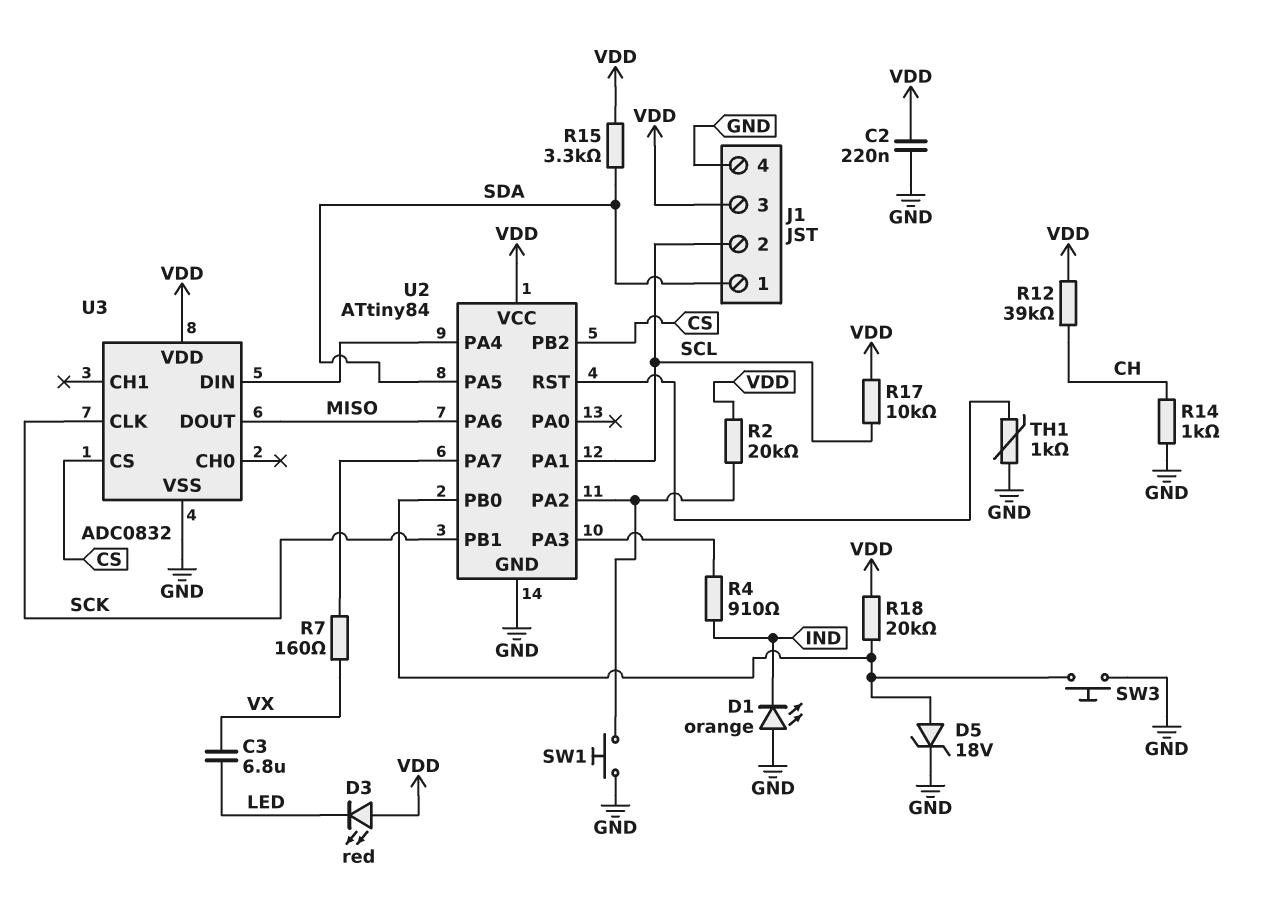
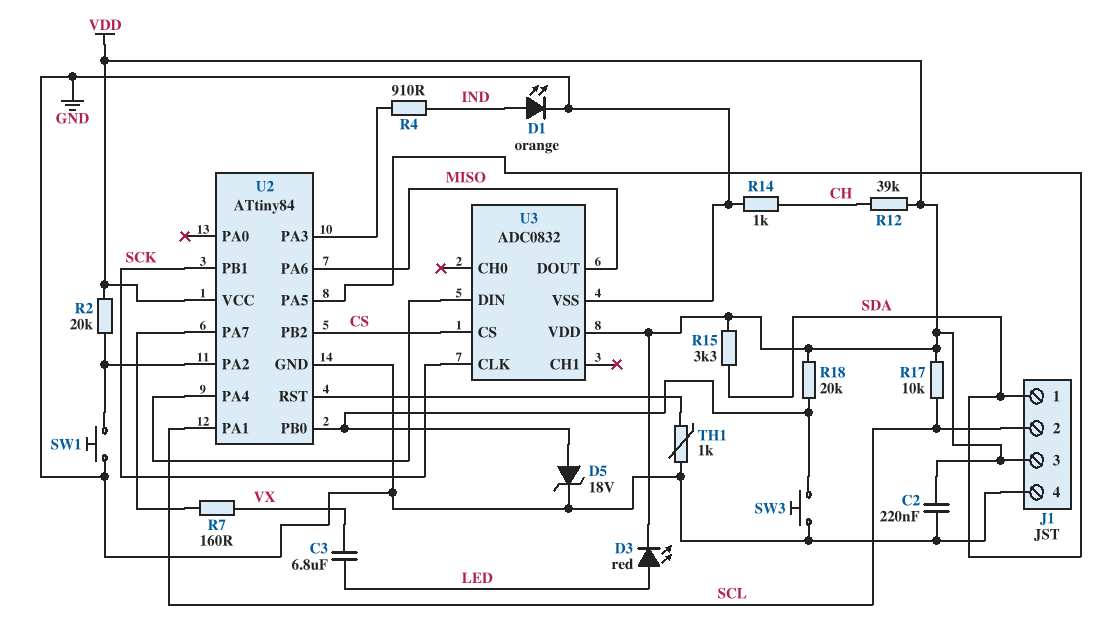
D1: LED orange (A GND, K IND) -> LED orange (A IND, K GND)
D3: LED red (A VDD, K LED) -> LED red (A LED, K VDD)

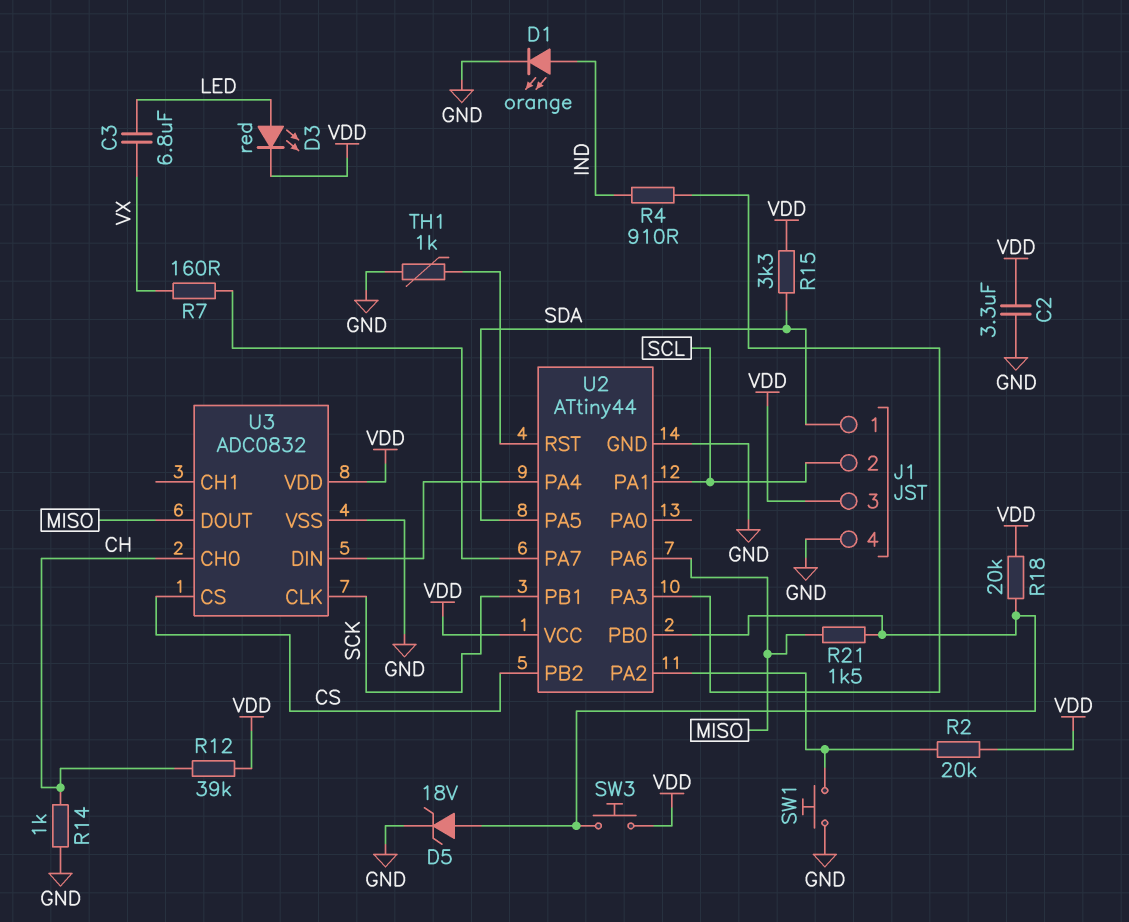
C2: 220nF (GND, VDD) -> 3.3uF (GND, VDD)
R17: 10k (SCL, VDD) -> none
R21: none -> 1.5k (MISO, U2/PB0)
SW3: button (GND, U2/PB0) -> button (U2/PB0, VDD)
U2: ATtiny84 -> ATtiny44
U3 pin CH0: none -> CH

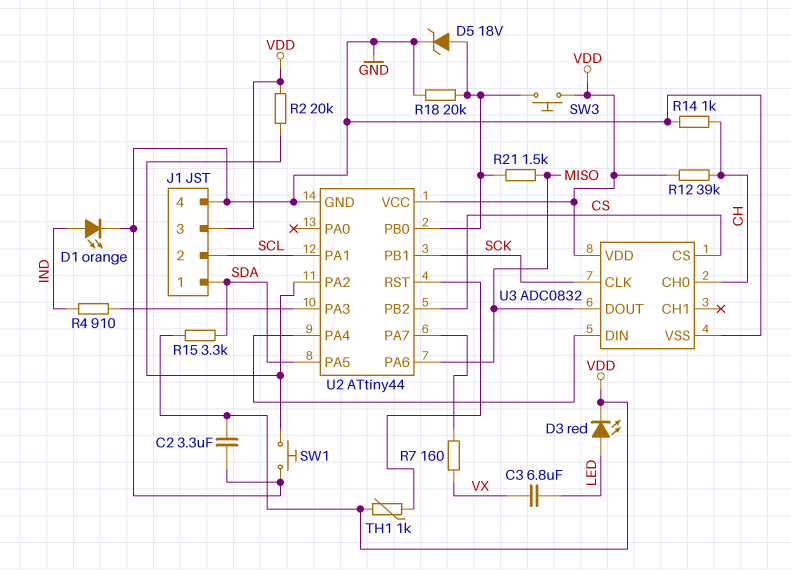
R18: 20k (U2/PB0, VDD) -> 20k (GND, U2/PB0)
TH1: 1k (GND, U2/RST) -> 1k (U2/RST, VDD)

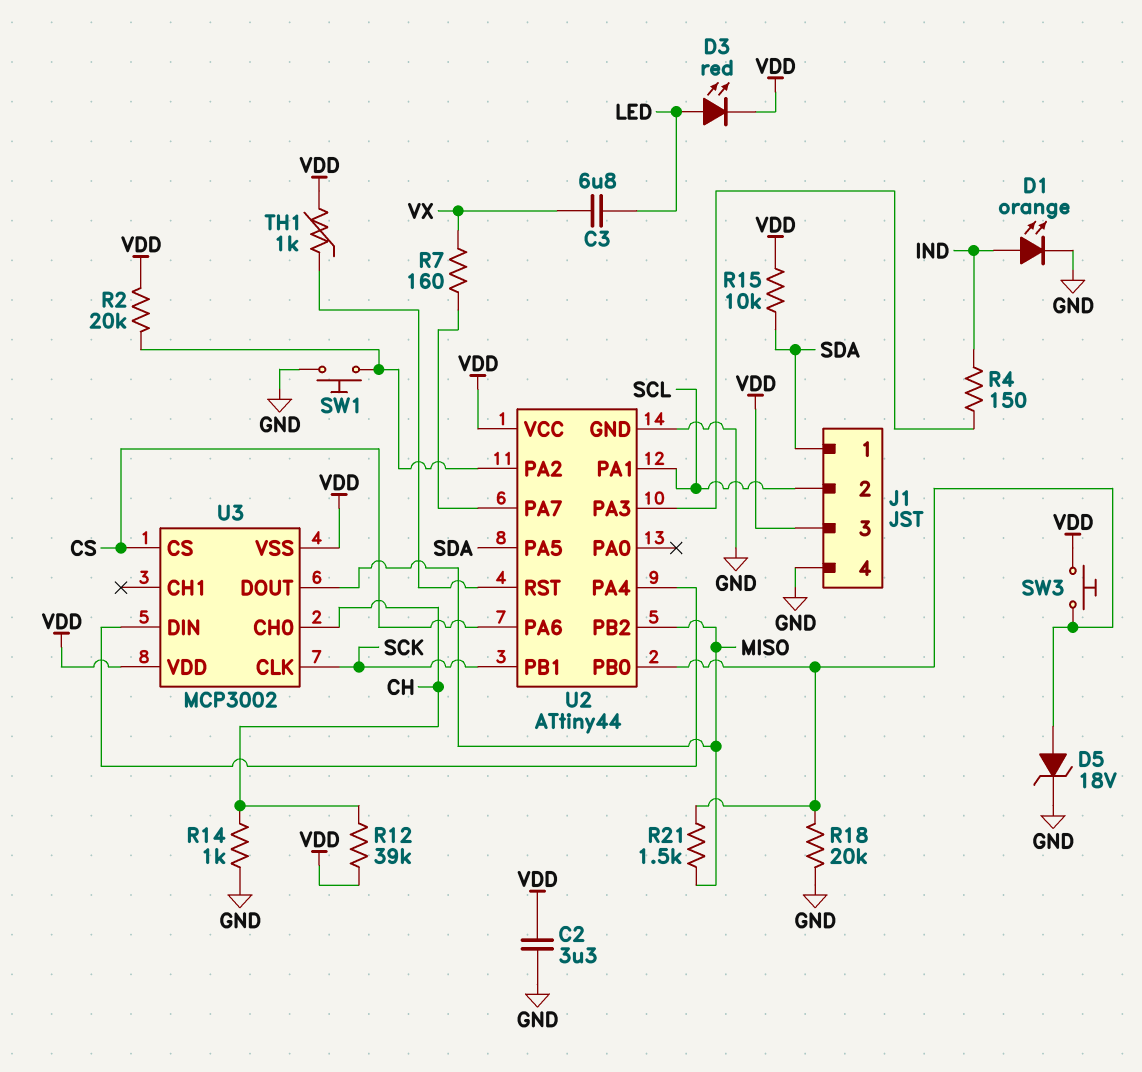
R4: 910 (IND, U2/PA3) -> 150 (IND, U2/PA3)
R15: 3.3k (SDA, VDD) -> 10k (SDA, VDD)
U2 pin PA6: MISO -> CS
U2 pin PB2: CS -> MISO
U3: ADC0832 -> MCP3002
U3 pin VSS: GND -> VDD

